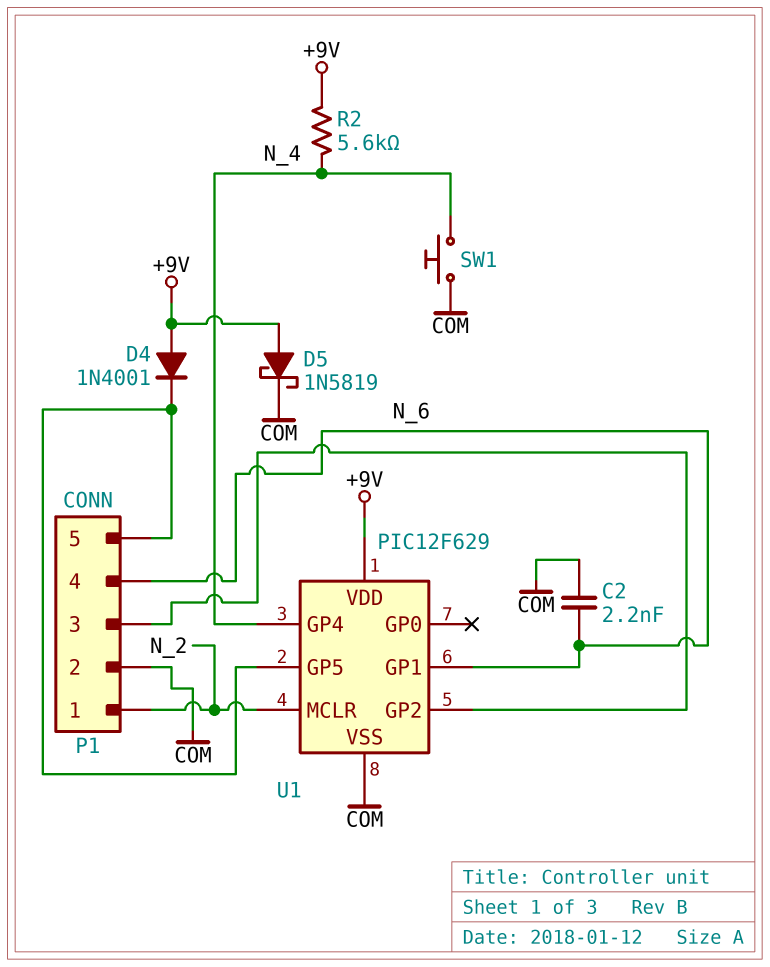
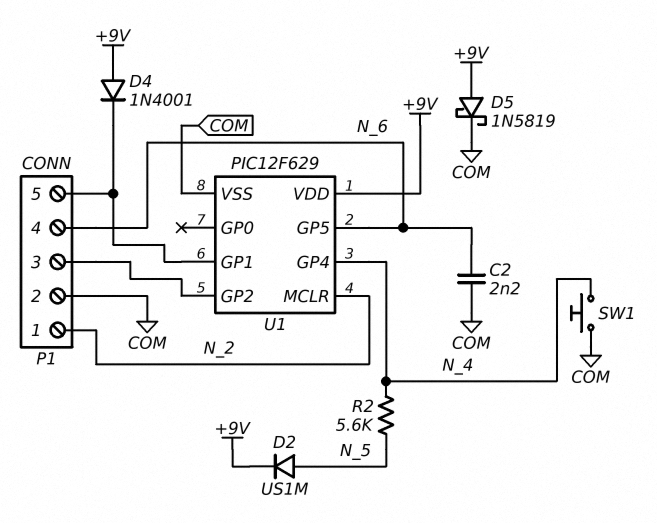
D2: none -> diode US1M (A N_5, K +9V)
R2: 5.6k (+9V, N_4) -> 5.6k (N_4, N_5)
U1 pin GP1: N_6 -> P1/5
U1 pin GP5: P1/5 -> N_6

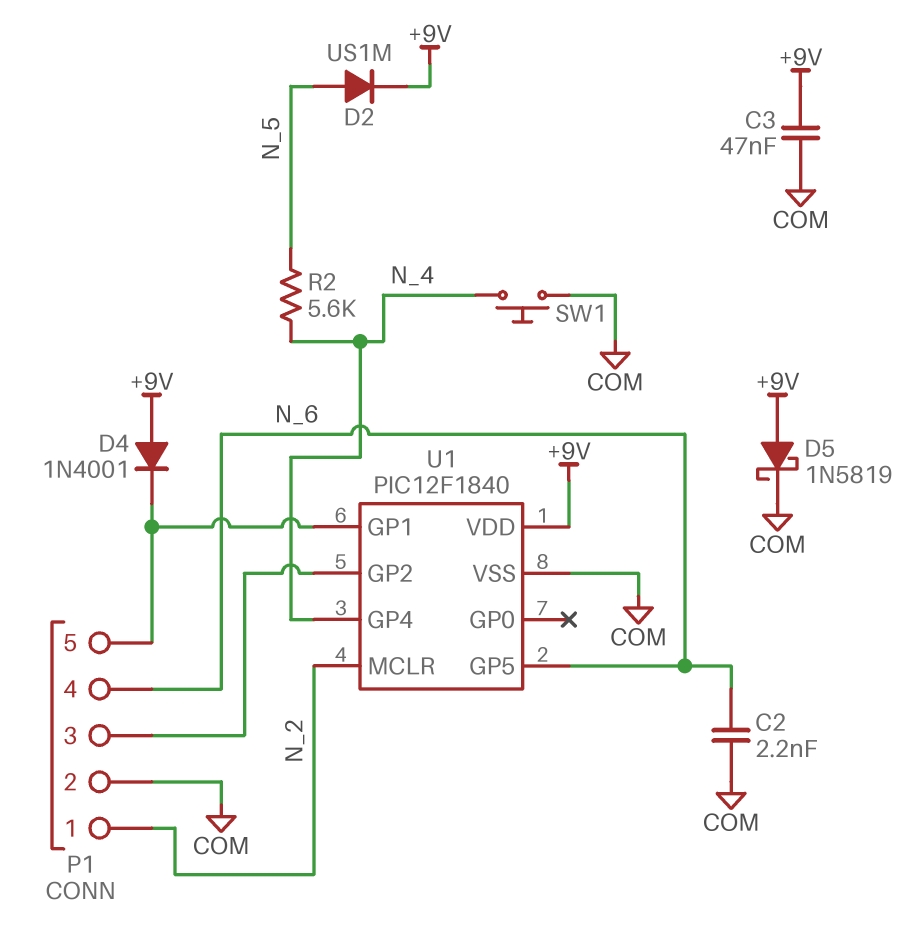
C3: none -> 47nF (+9V, COM)
U1: PIC12F629 -> PIC12F1840

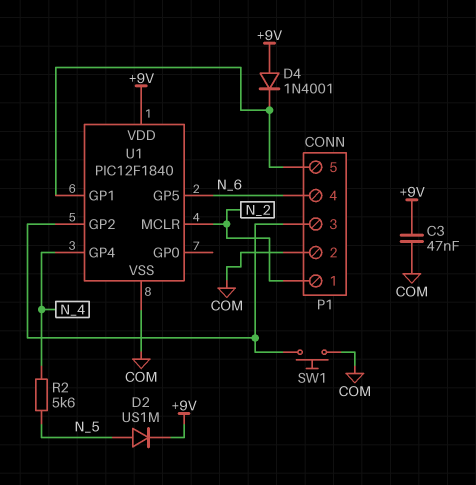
C2: 2.2nF (COM, N_6) -> none
D5: schottky 1N5819 (A +9V, K COM) -> none
SW1: button (COM, N_4) -> button (COM, P1/3)

